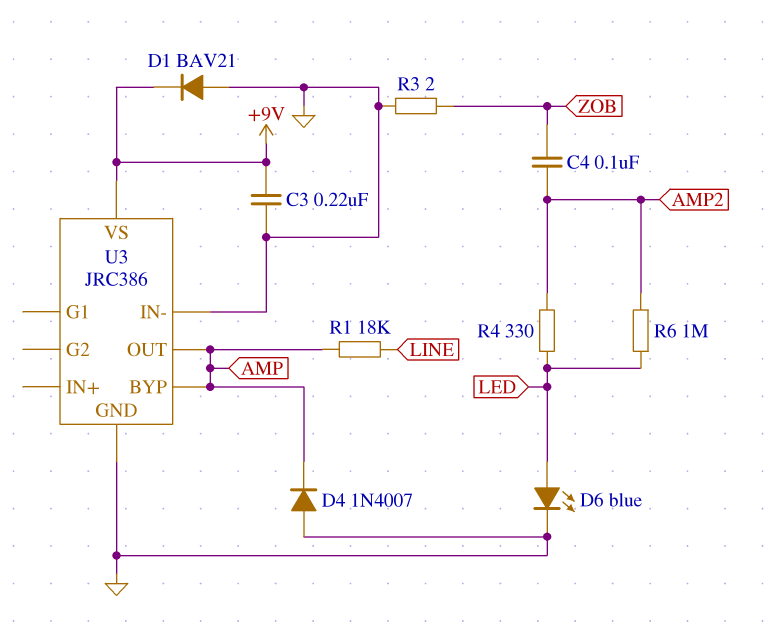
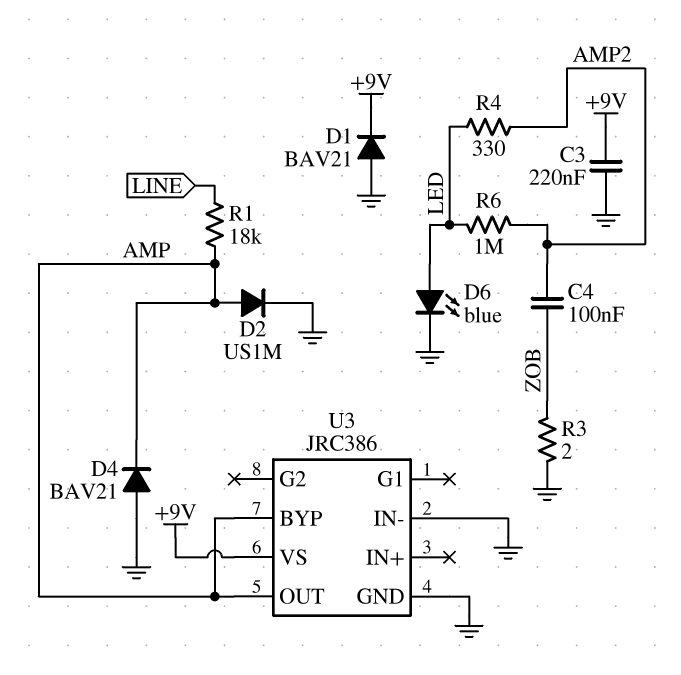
D2: none -> diode US1M (A AMP, K GND)
D4: diode 1N4007 (A GND, K AMP) -> diode BAV21 (A GND, K AMP)

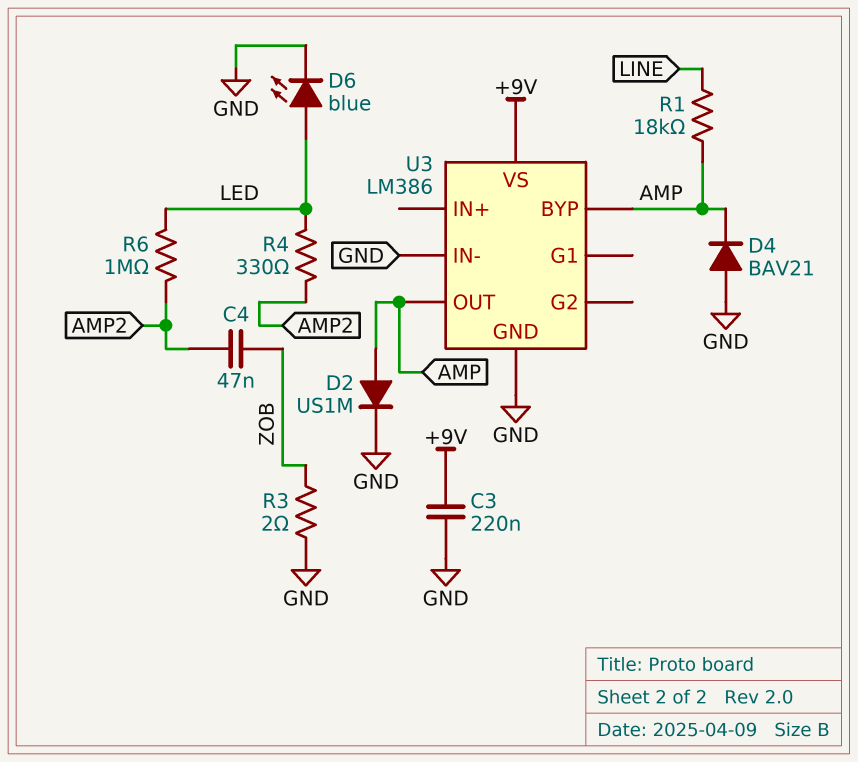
C4: 100nF (AMP2, ZOB) -> 47nF (AMP2, ZOB)
D1: diode BAV21 (A GND, K +9V) -> none
U3: JRC386 -> LM386

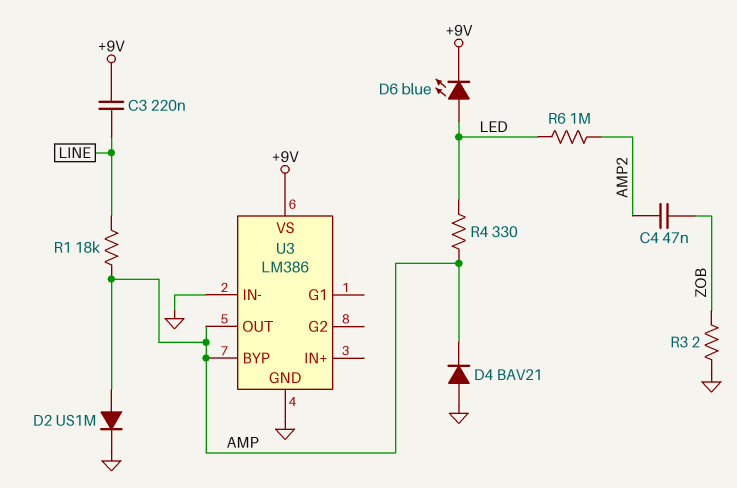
C3: 220nF (+9V, GND) -> 220nF (+9V, LINE)
D6: LED blue (A LED, K GND) -> LED blue (A LED, K +9V)
R4: 330 (AMP2, LED) -> 330 (AMP, LED)

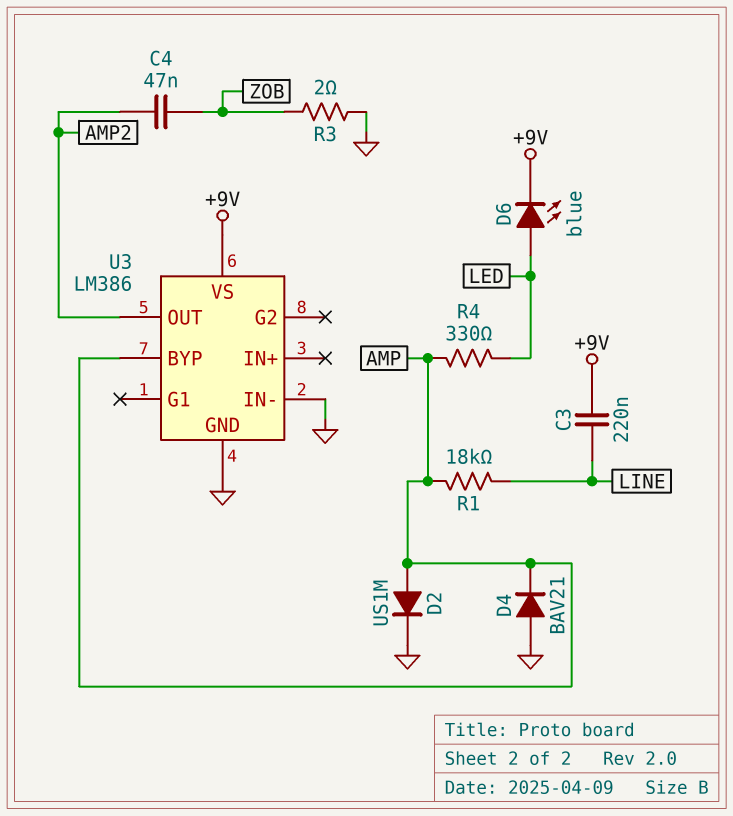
R6: 1M (AMP2, LED) -> none
U3 pin OUT: AMP -> AMP2

